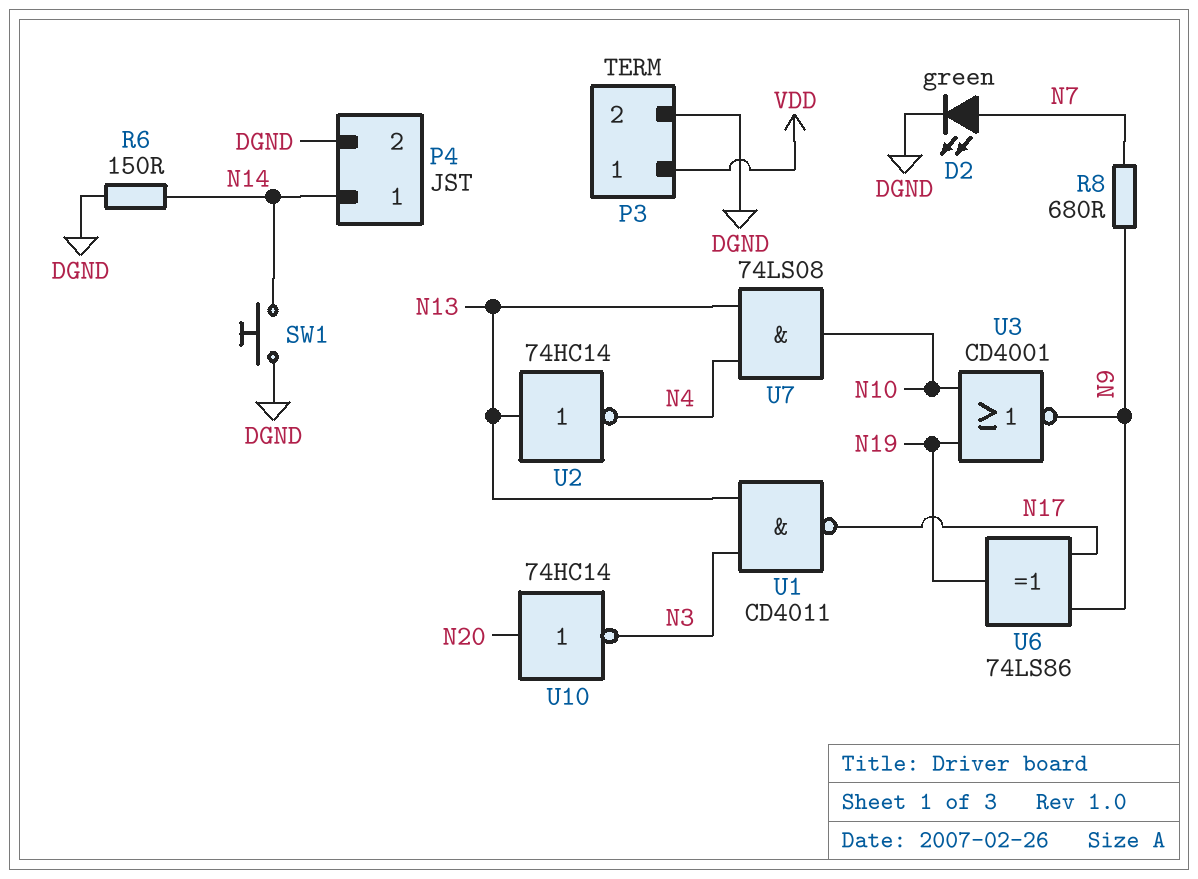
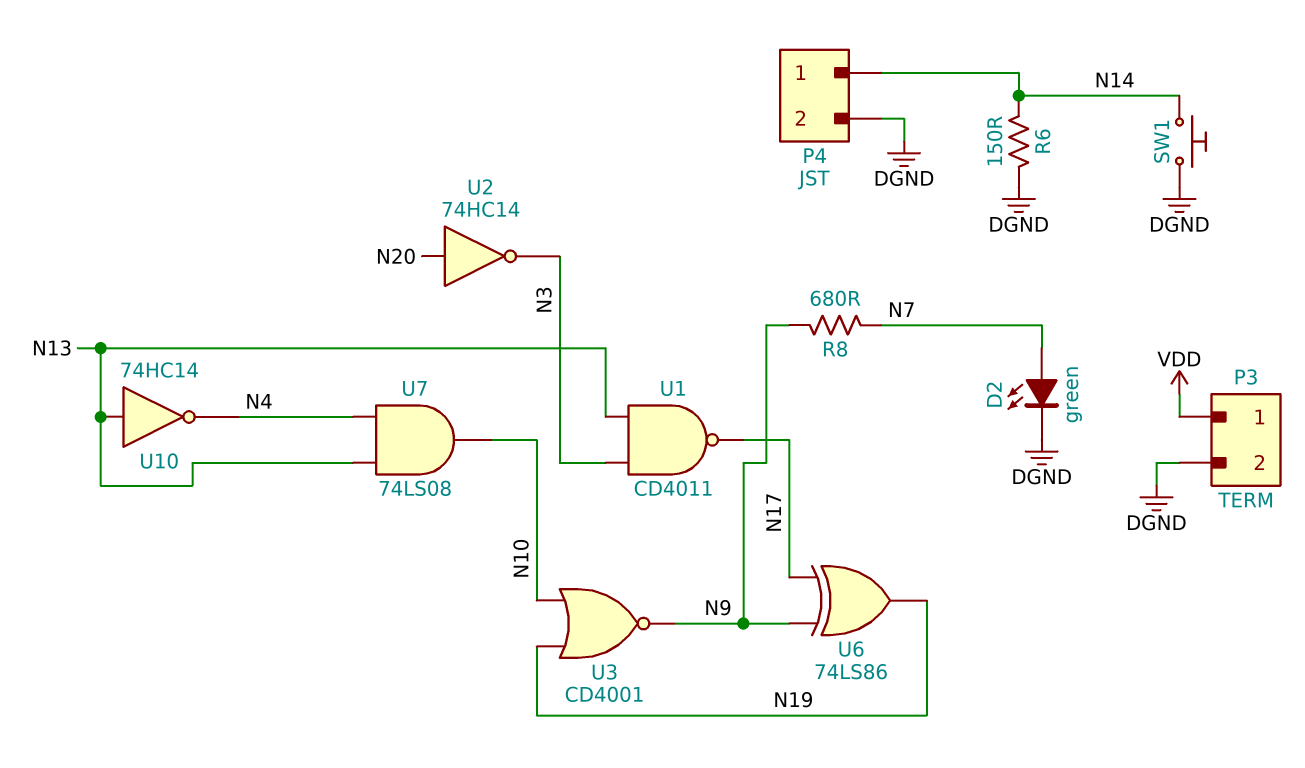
U2: NOT 74HC14 (in N13, out N4) -> NOT 74HC14 (in N20, out N3)
U10: NOT 74HC14 (in N20, out N3) -> NOT 74HC14 (in N13, out N4)

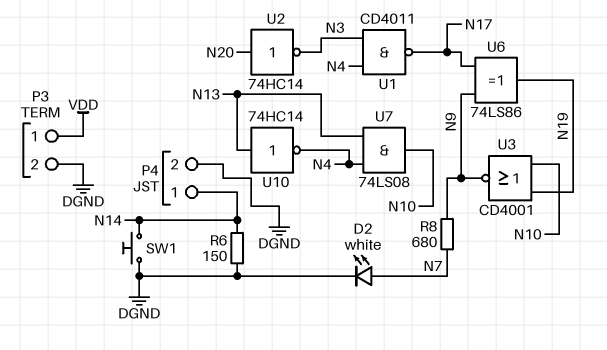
D2: LED green (A N7, K DGND) -> LED white (A N7, K DGND)
U1: NAND CD4011 (in N3, in N13, out N17) -> NAND CD4011 (in N3, in N4, out N17)

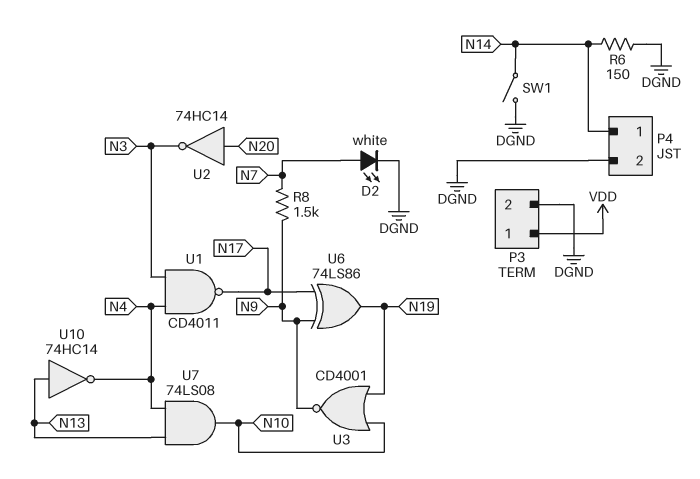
R8: 680 (N7, N9) -> 1.5k (N7, N9)
SW1: button (DGND, N14) -> switch (DGND, N14)

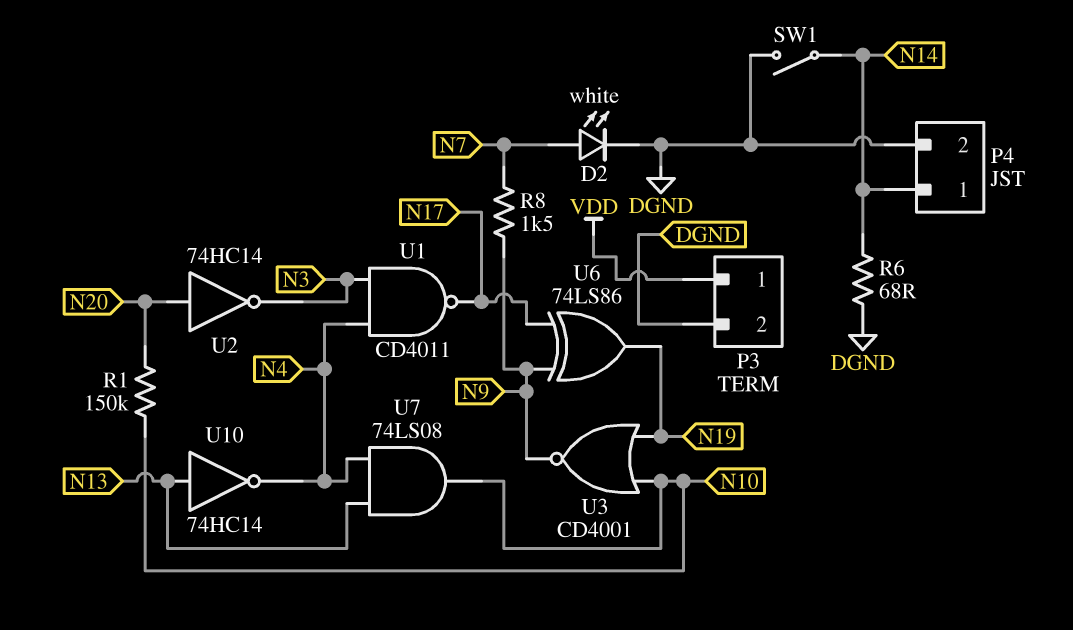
R1: none -> 150k (N10, N20)
R6: 150 (DGND, N14) -> 68 (DGND, N14)

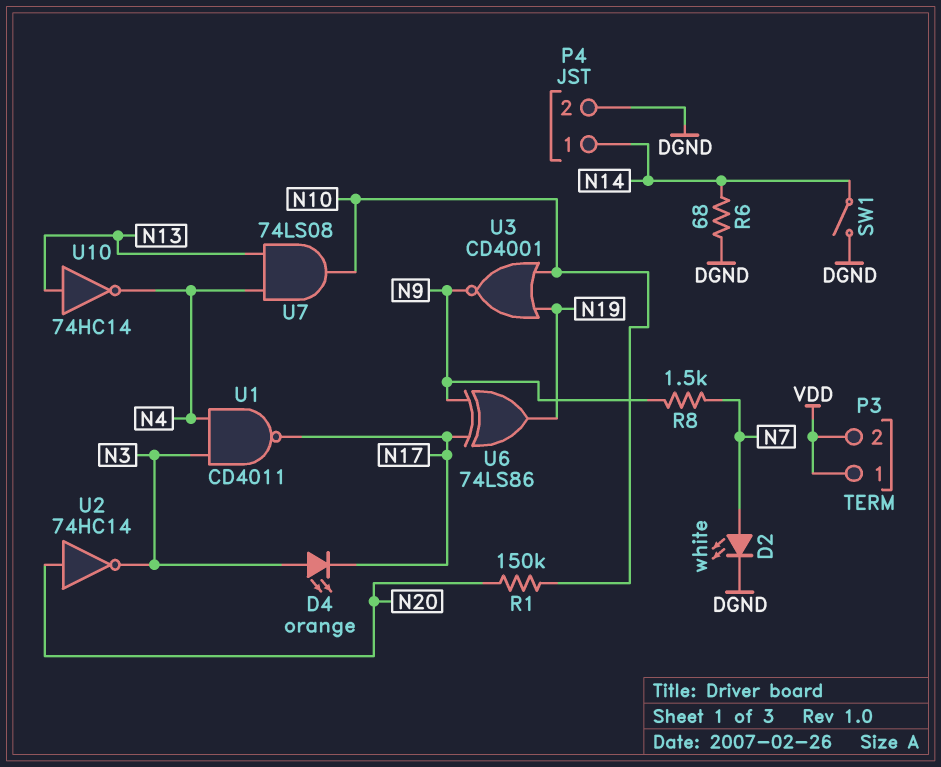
D4: none -> LED orange (A N3, K N17)
P3 pin 2: DGND -> VDD

